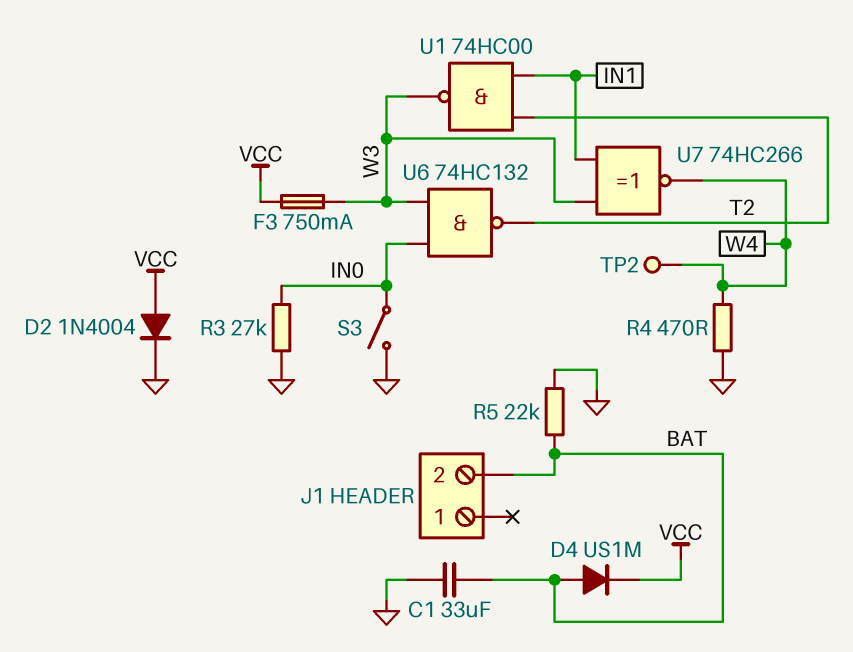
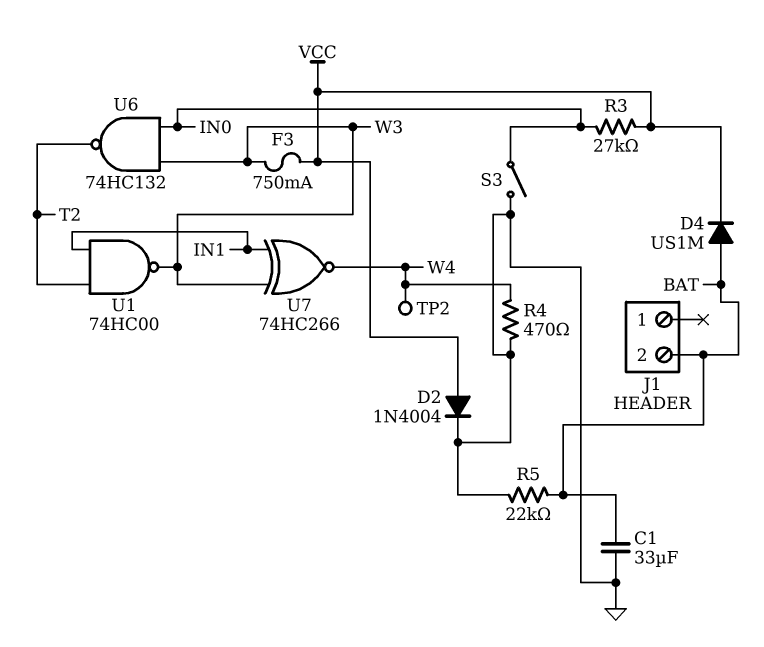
R3: 27k (GND, IN0) -> 27k (IN0, VCC)

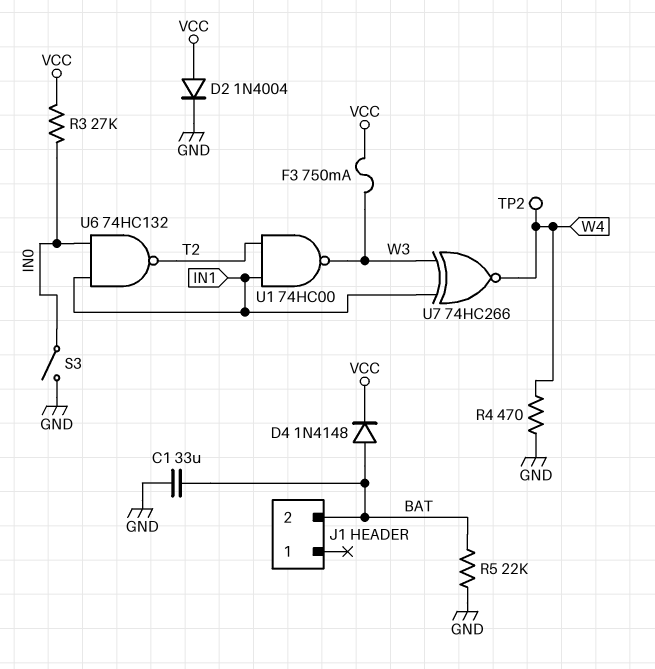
D4: diode US1M (A BAT, K VCC) -> diode 1N4148 (A BAT, K VCC)
U6: NAND 74HC132 (in IN0, in W3, out T2) -> NAND 74HC132 (in IN0, in IN1, out T2)

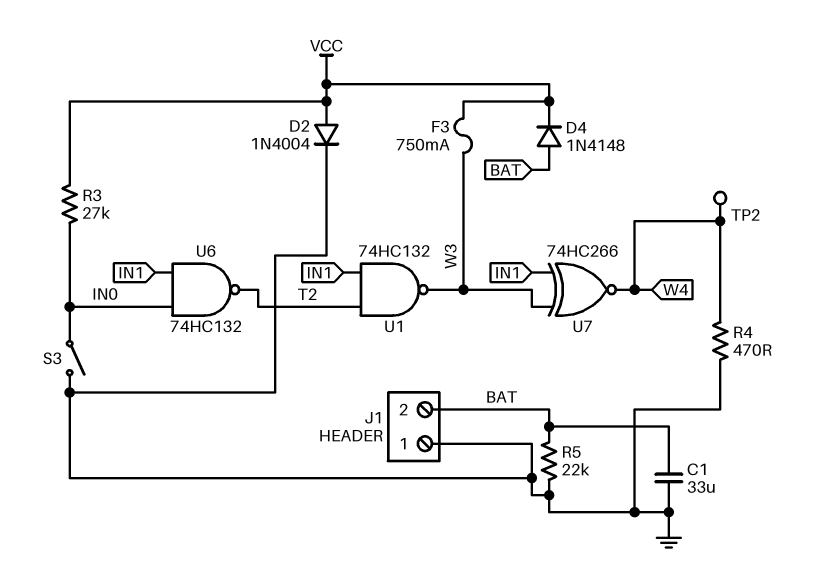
J1 pin 1: none -> GND
U1: NAND 74HC00 (in IN1, in T2, out W3) -> NAND 74HC132 (in IN1, in T2, out W3)

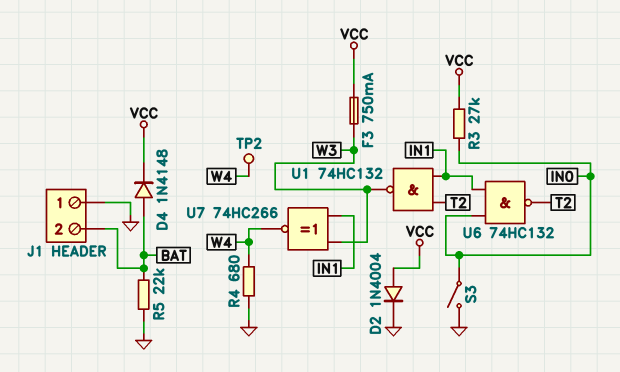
C1: 33uF (BAT, GND) -> none
R4: 470 (GND, W4) -> 680 (GND, W4)

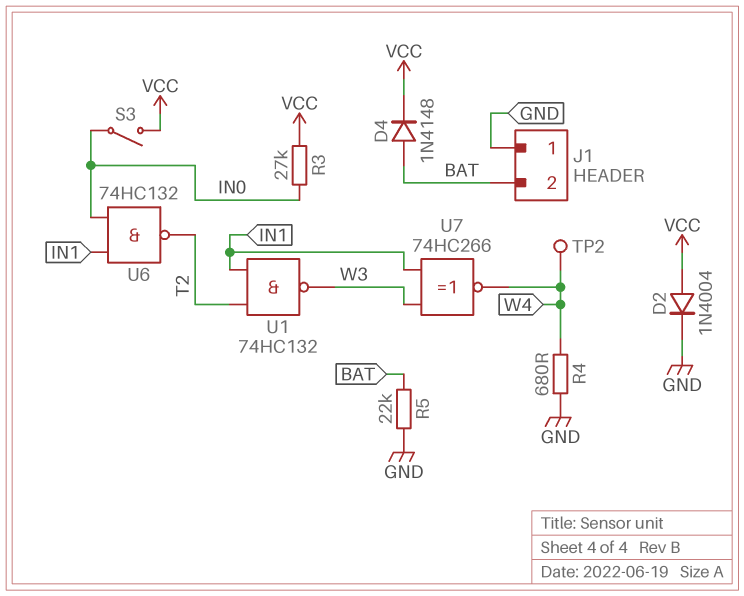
F3: 750mA (VCC, W3) -> none
S3: switch (GND, IN0) -> switch (IN0, VCC)

